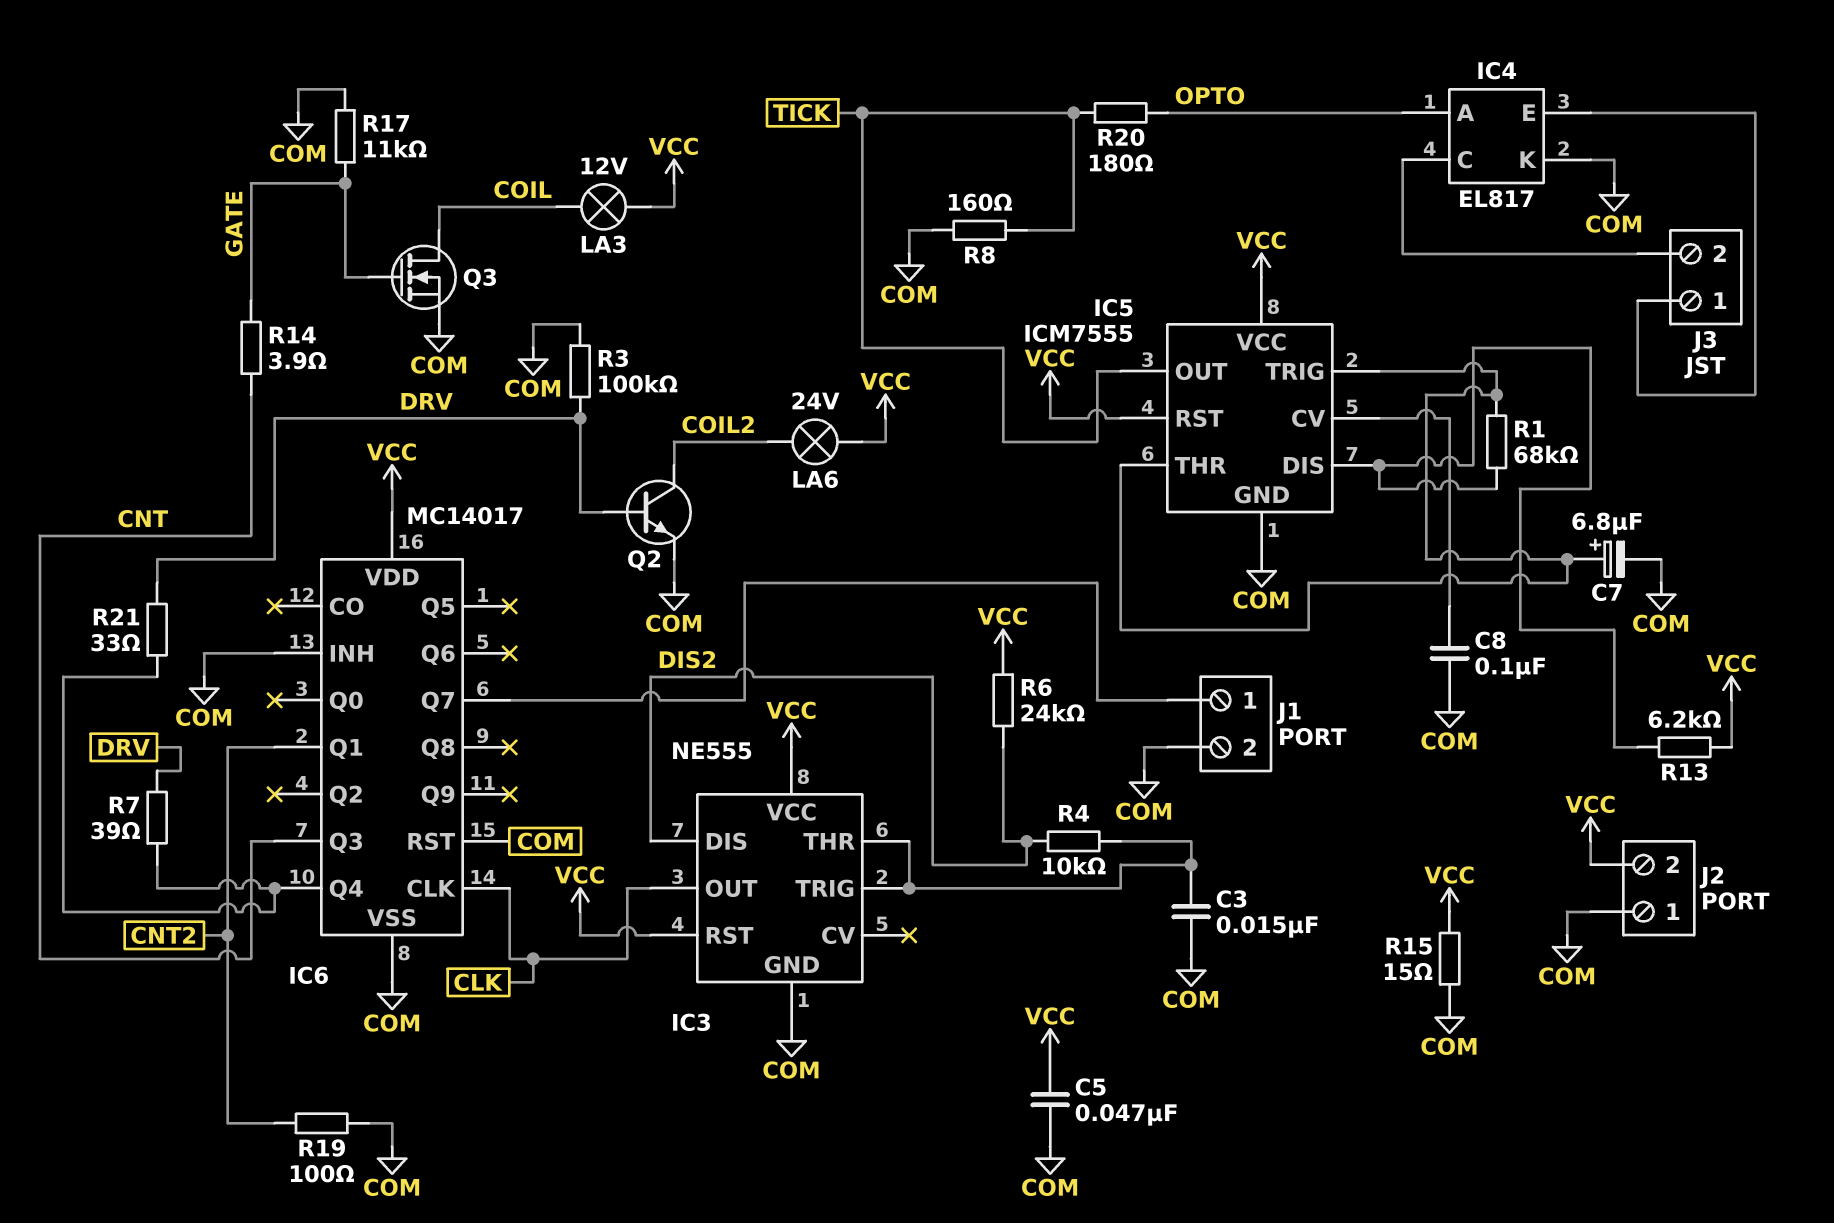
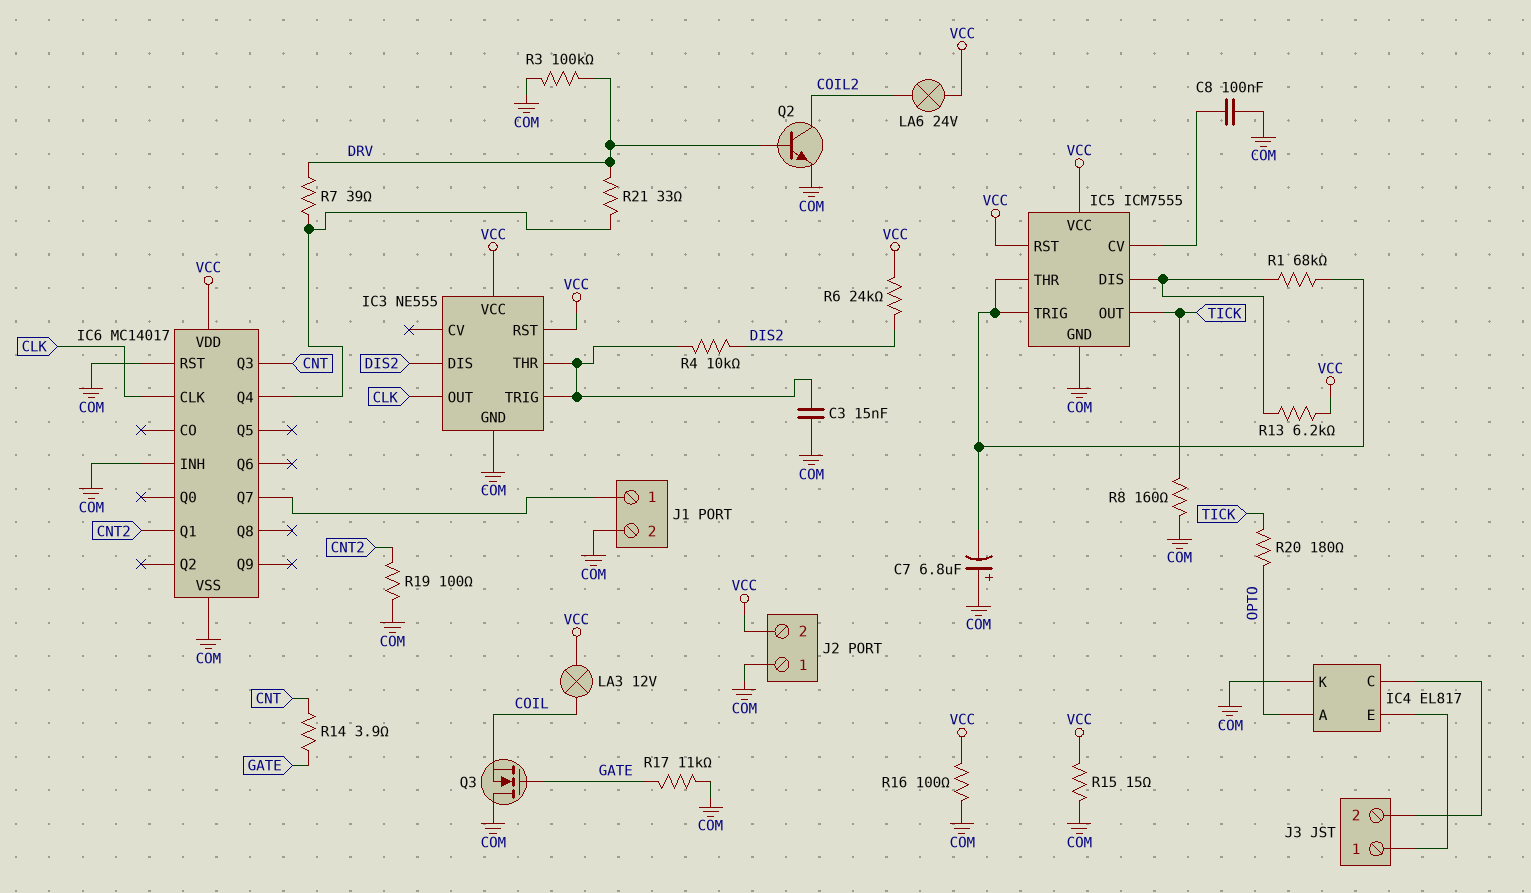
C5: 47nF (COM, VCC) -> none
C7: 6.8uF (plus IC5/THR, minus COM) -> 6.8uF (plus COM, minus IC5/THR)
Q3: NMOS (G GATE, D COIL, S COM) -> NMOS (G GATE, D COM, S COIL)
R16: none -> 100 (COM, VCC)

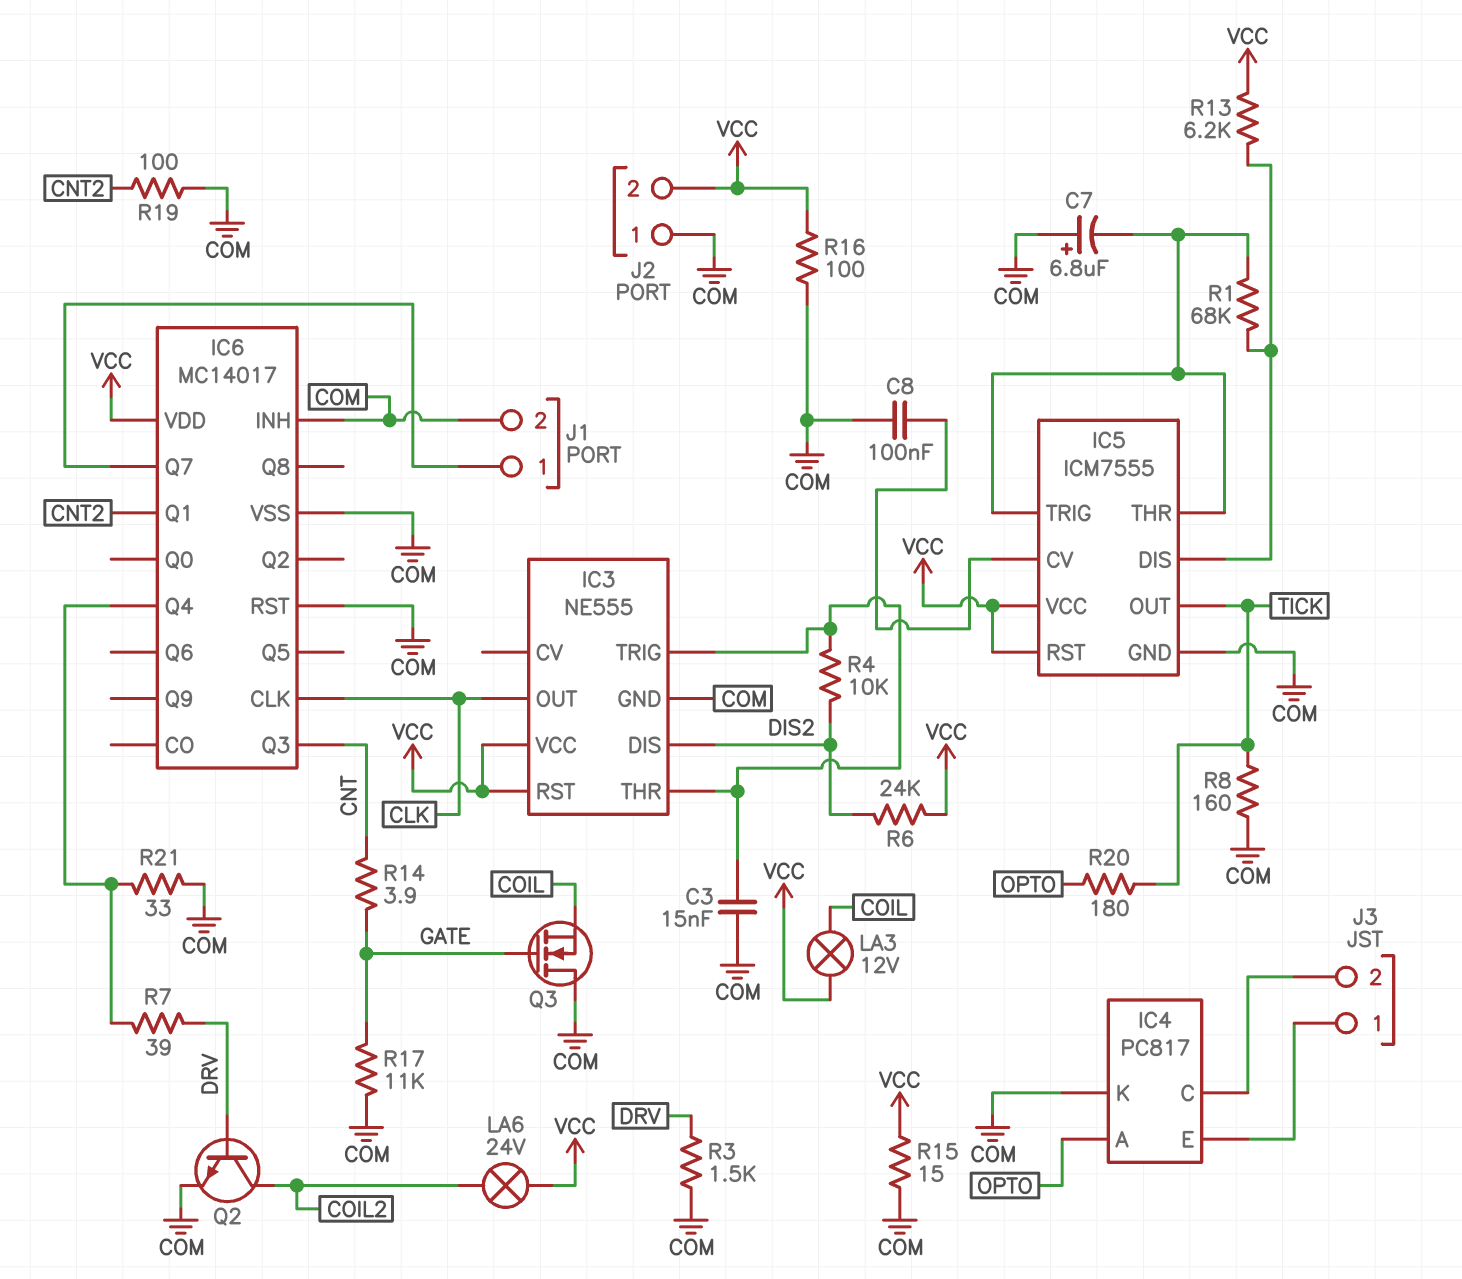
IC4: EL817 -> PC817
R3: 100k (COM, DRV) -> 1.5k (COM, DRV)
R21: 33 (DRV, IC6/Q4) -> 33 (COM, IC6/Q4)

